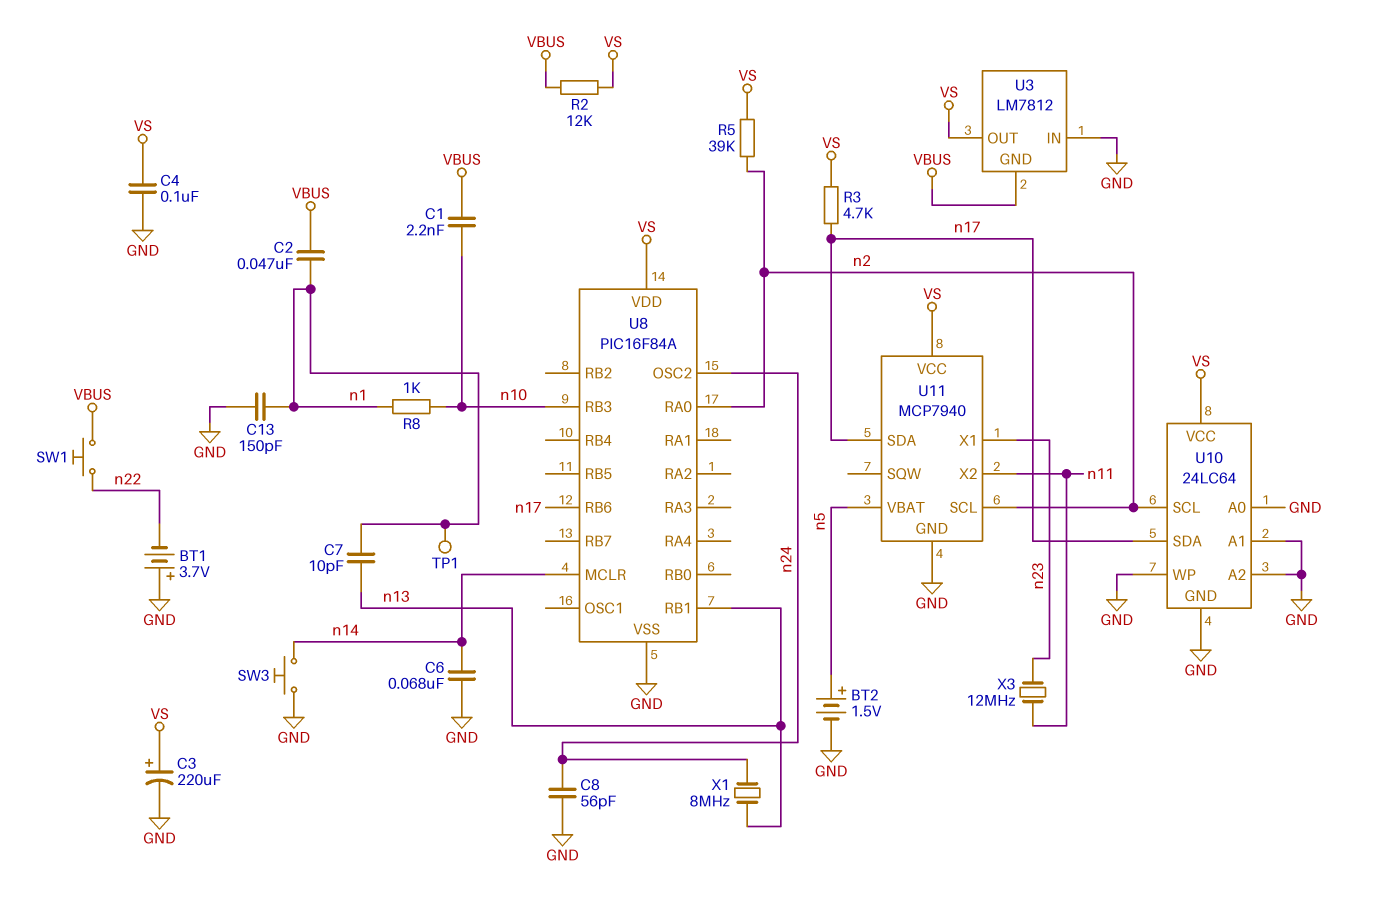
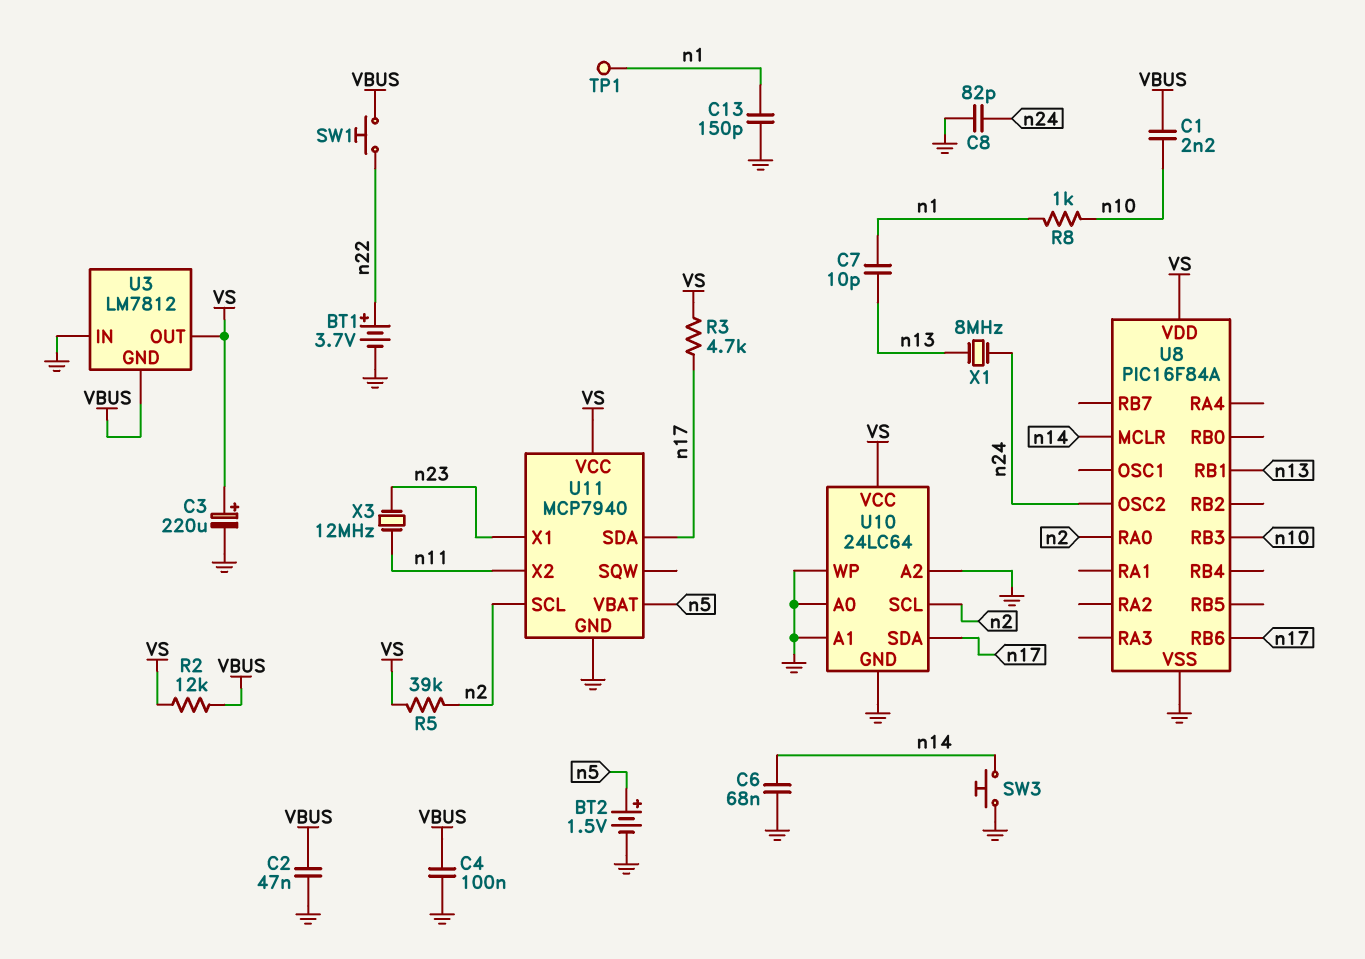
BT1: 3.7V (plus GND, minus n22) -> 3.7V (plus n22, minus GND)
C2: 47nF (VBUS, n1) -> 47nF (GND, VBUS)
C4: 100nF (GND, VS) -> 100nF (GND, VBUS)
C8: 56pF (GND, n24) -> 82pF (GND, n24)

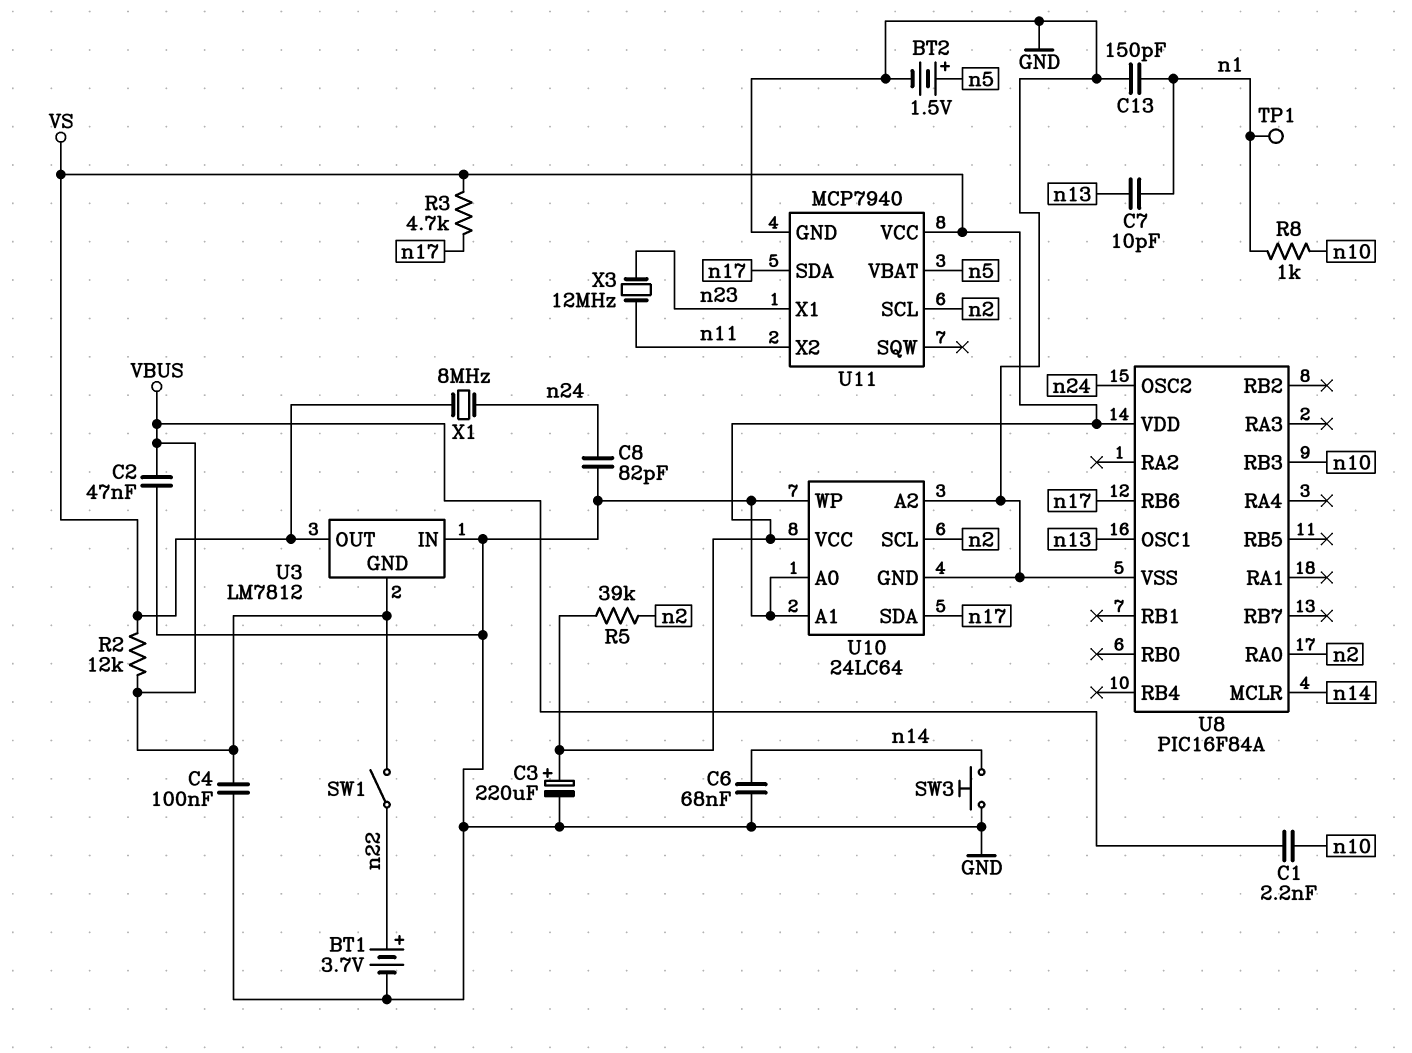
SW1: button (VBUS, n22) -> switch (VBUS, n22)
U8 pin OSC1: none -> n13
U8 pin RB1: n13 -> none
X1: 8MHz (n13, n24) -> 8MHz (VS, n24)

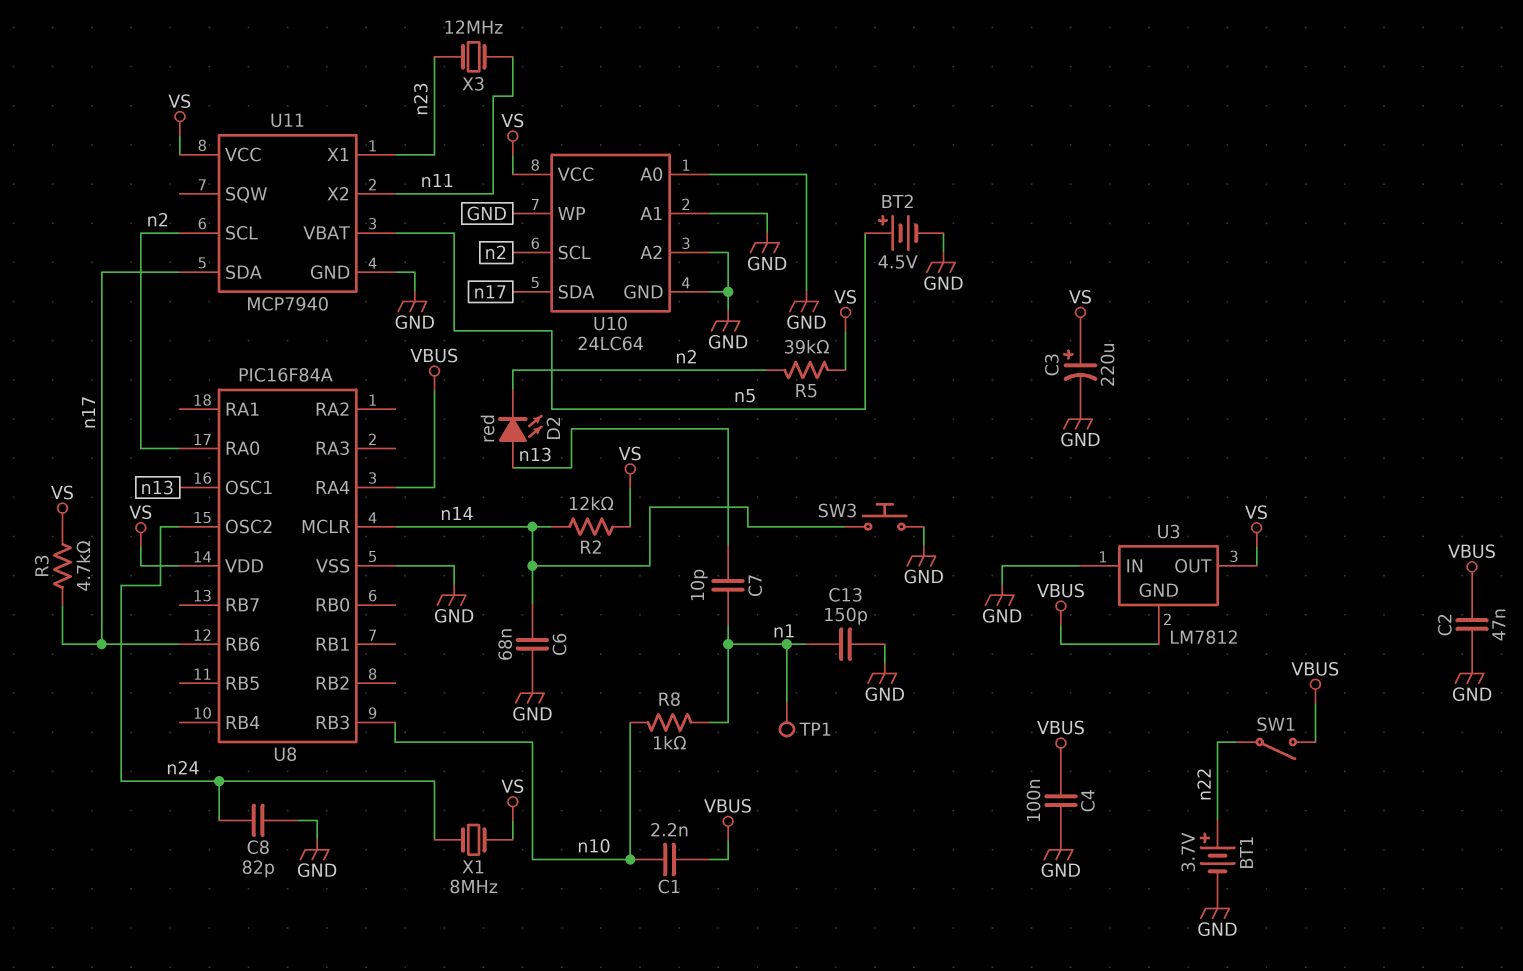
BT2: 1.5V (plus n5, minus GND) -> 4.5V (plus n5, minus GND)
D2: none -> LED red (A n13, K n2)
R2: 12k (VBUS, VS) -> 12k (VS, n14)
U8 pin RA4: none -> VBUS

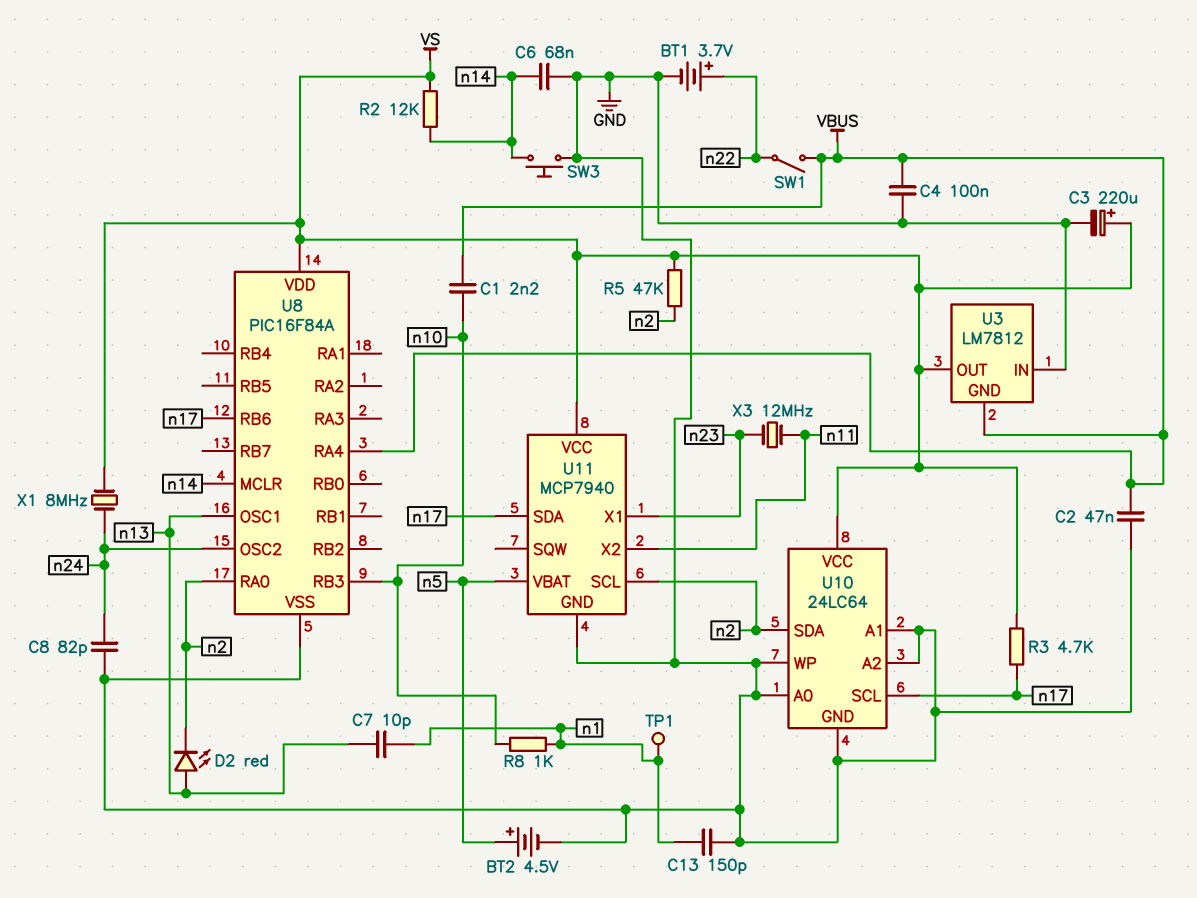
R5: 39k (VS, n2) -> 47k (VS, n2)
U10 pin SCL: n2 -> n17
U10 pin SDA: n17 -> n2

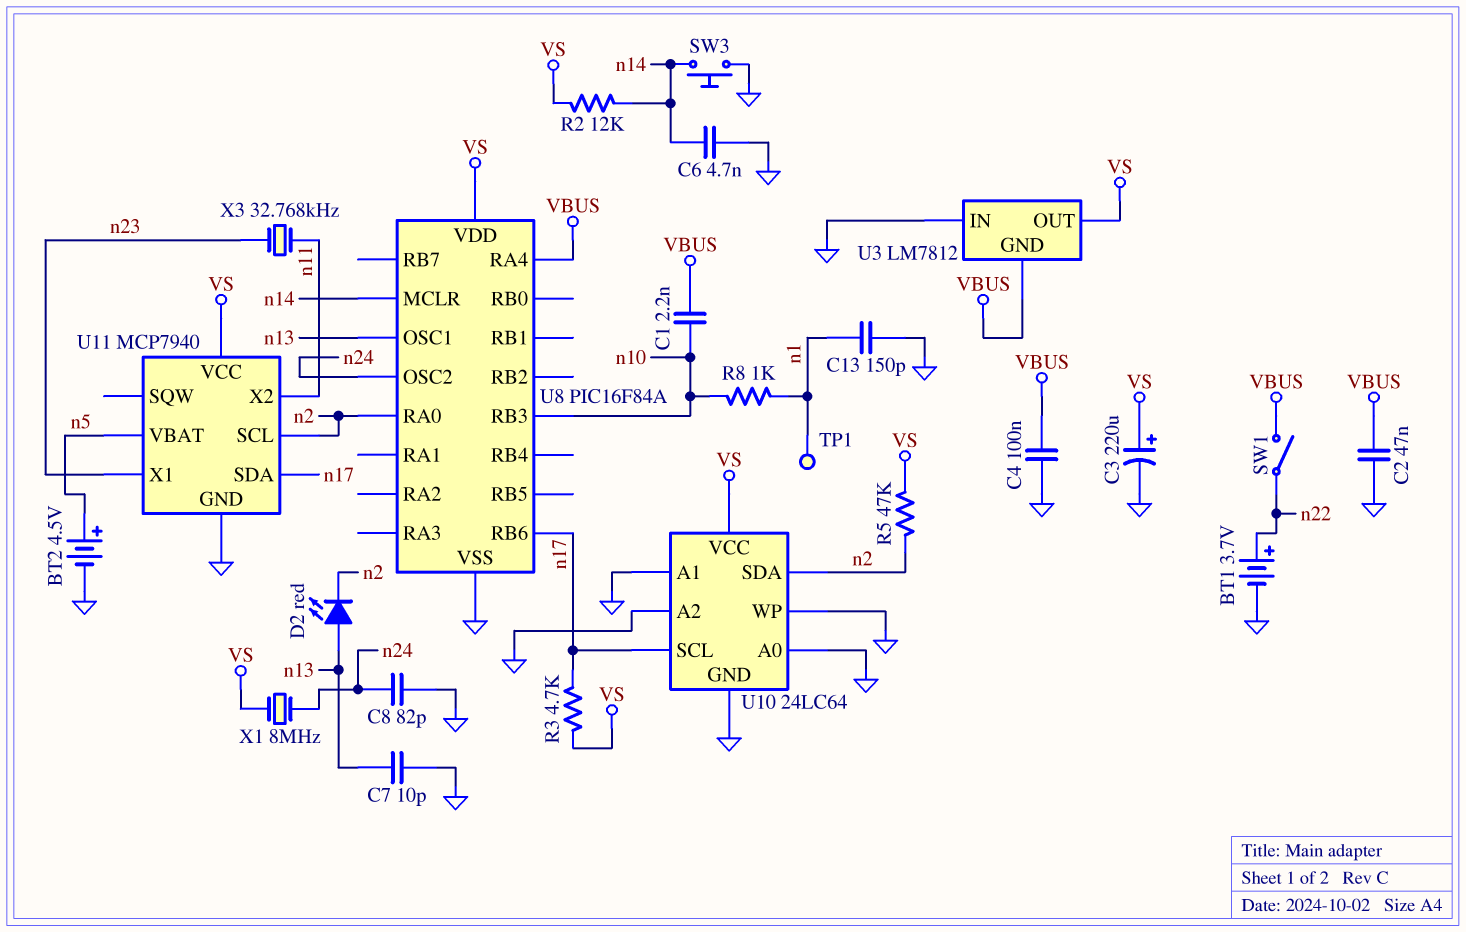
C6: 68nF (GND, n14) -> 4.7nF (GND, n14)
C7: 10pF (n1, n13) -> 10pF (GND, n13)
X3: 12MHz (n11, n23) -> 32.768kHz (n11, n23)

